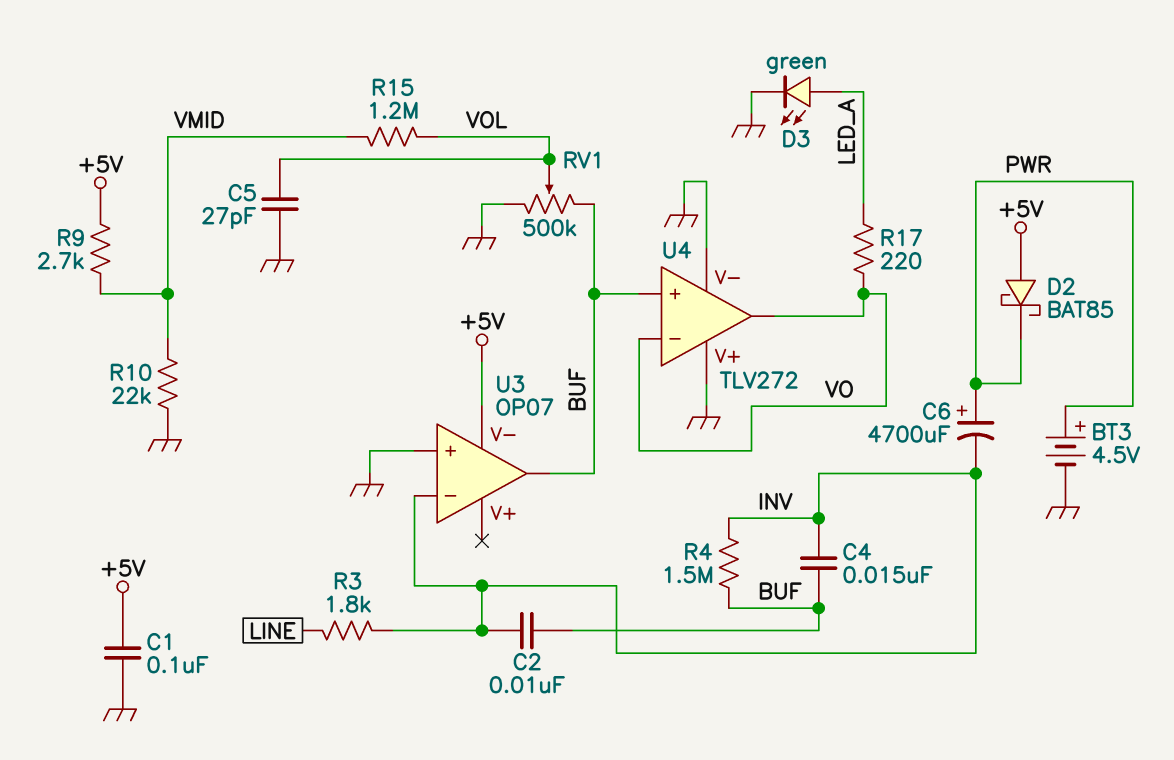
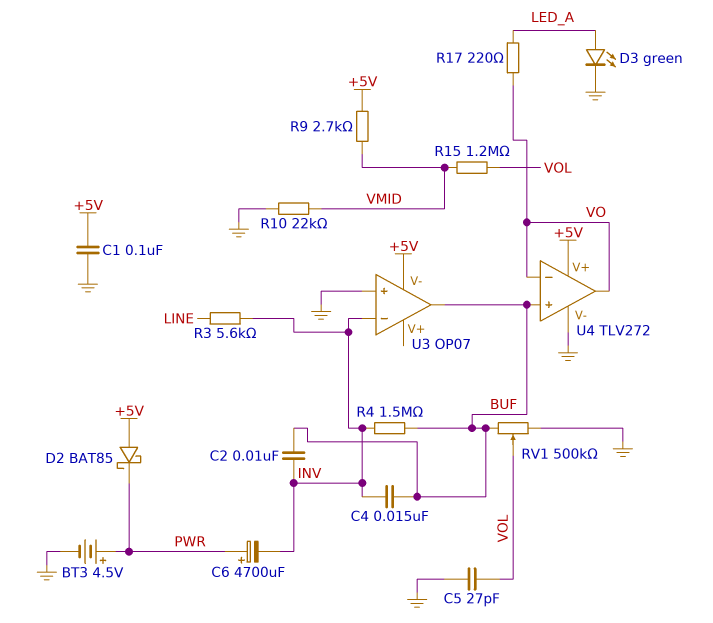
R3: 1.8k (INV, LINE) -> 5.6k (INV, LINE)
U4 pin V+: GND -> +5V

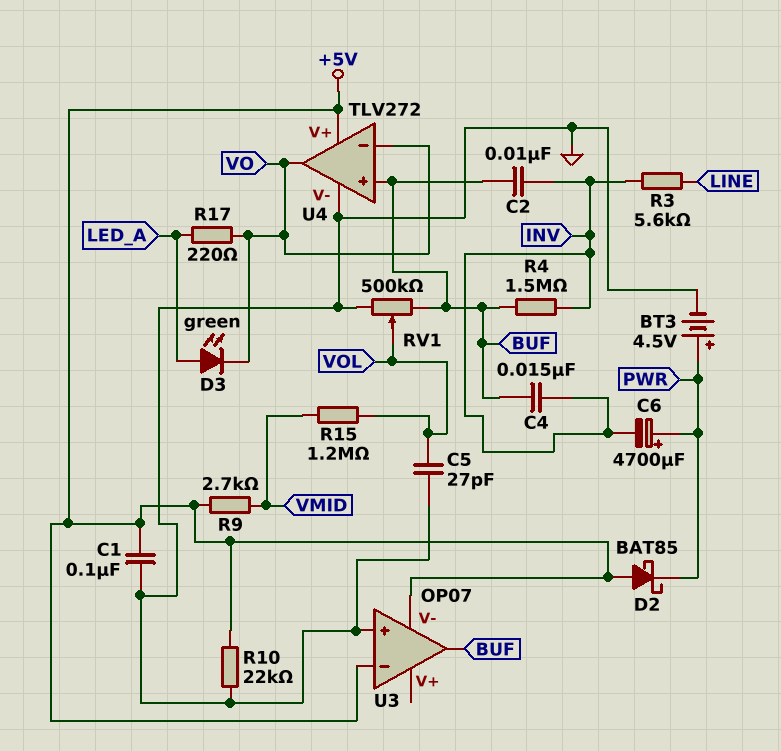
D3: LED green (A LED_A, K GND) -> LED green (A LED_A, K VO)
R10: 22k (GND, VMID) -> 22k (+5V, GND)
U3 pin in-: INV -> +5V

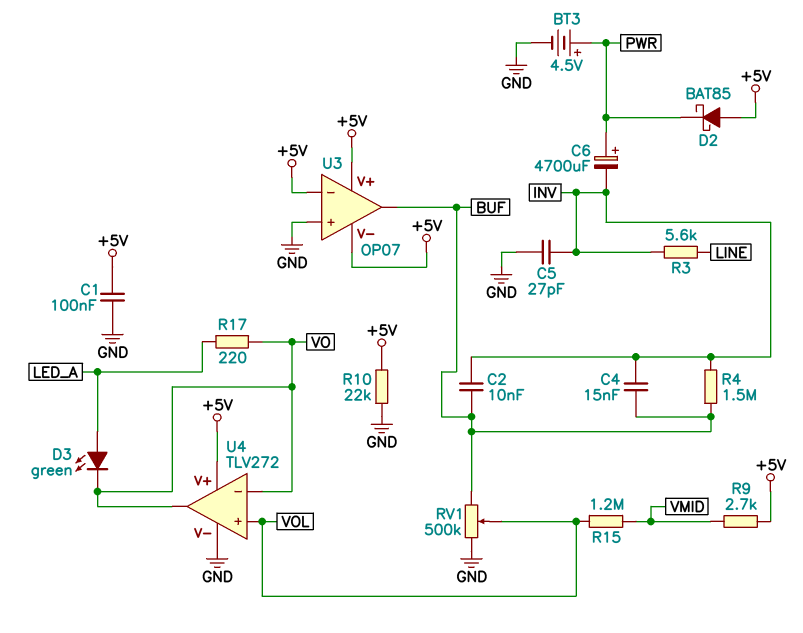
C5: 27pF (GND, VOL) -> 27pF (GND, INV)
U3 pin V+: none -> +5V
U4 pin in+: BUF -> VOL

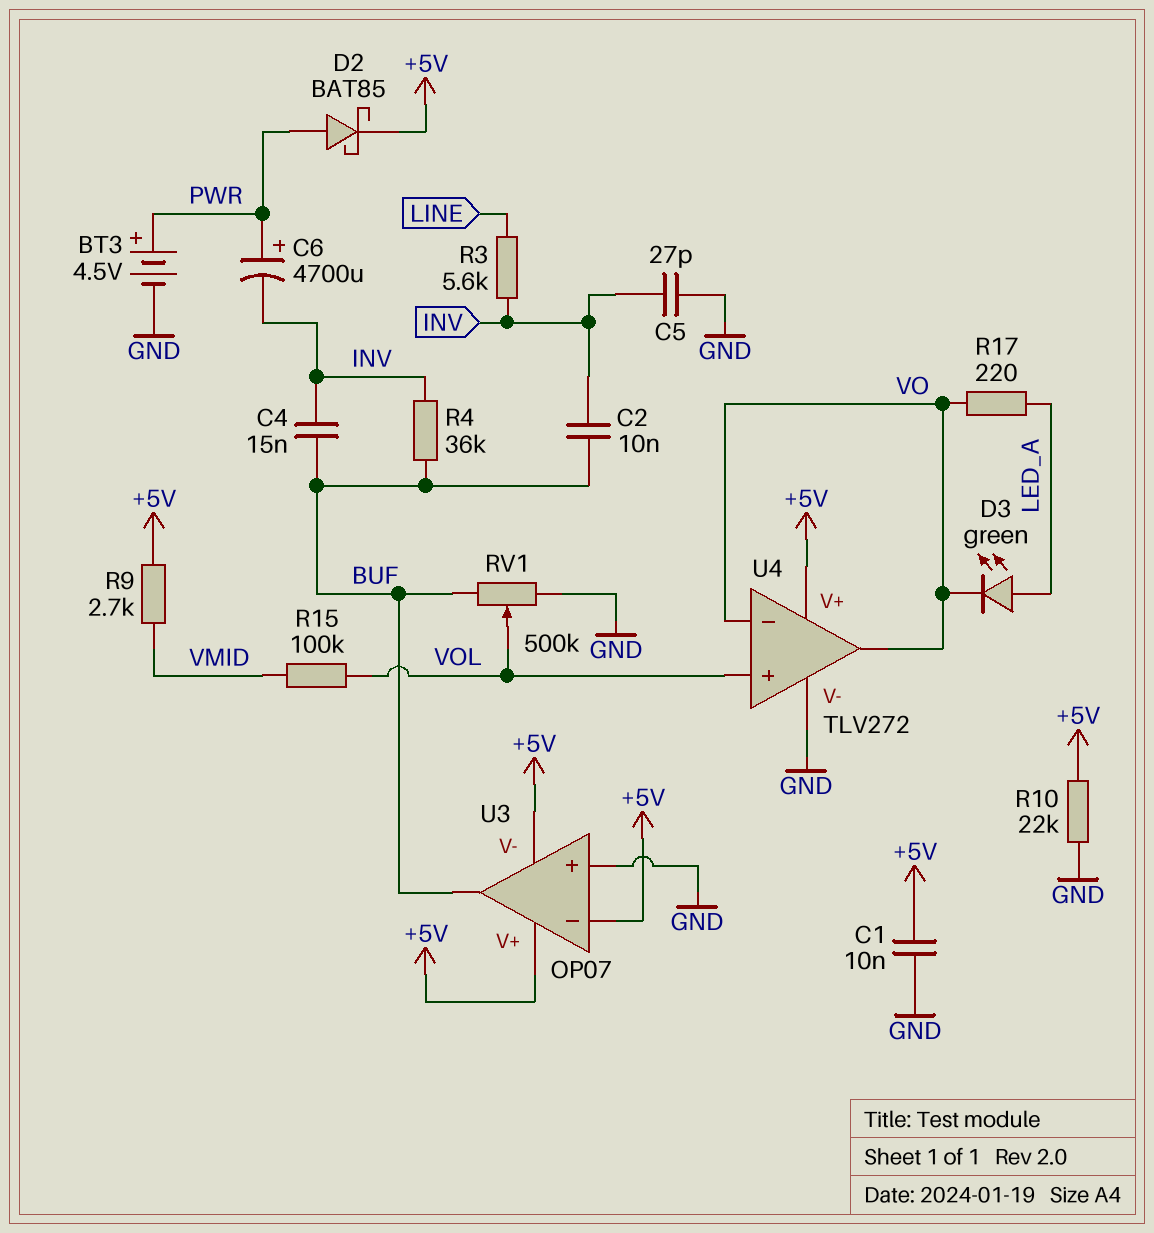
C1: 100nF (+5V, GND) -> 10nF (+5V, GND)
D2: schottky BAT85 (A +5V, K PWR) -> schottky BAT85 (A PWR, K +5V)
R4: 1.5M (BUF, INV) -> 36k (BUF, INV)
R15: 1.2M (VMID, VOL) -> 100k (VMID, VOL)

